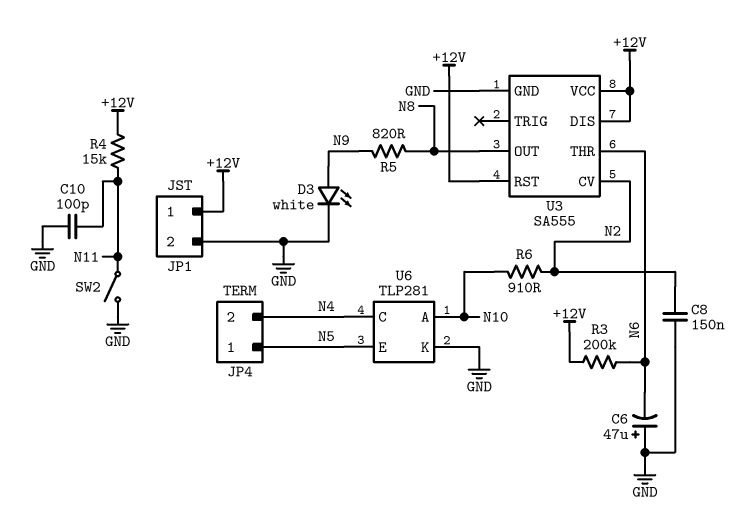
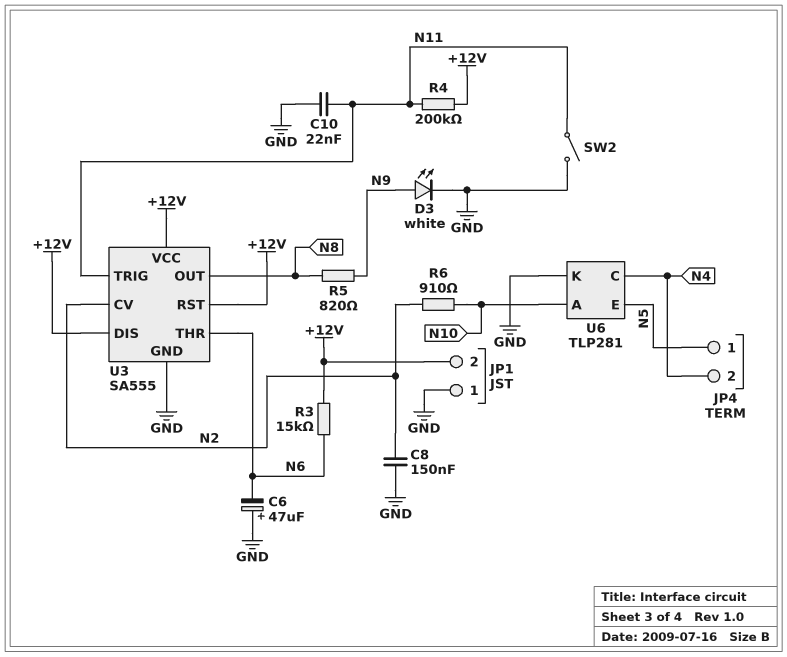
C10: 100pF (GND, N11) -> 22nF (GND, N11)
JP1 pin 1: +12V -> GND
JP1 pin 2: GND -> +12V
R3: 200k (+12V, N6) -> 15k (+12V, N6)
R4: 15k (+12V, N11) -> 200k (+12V, N11)
U3 pin TRIG: none -> N11

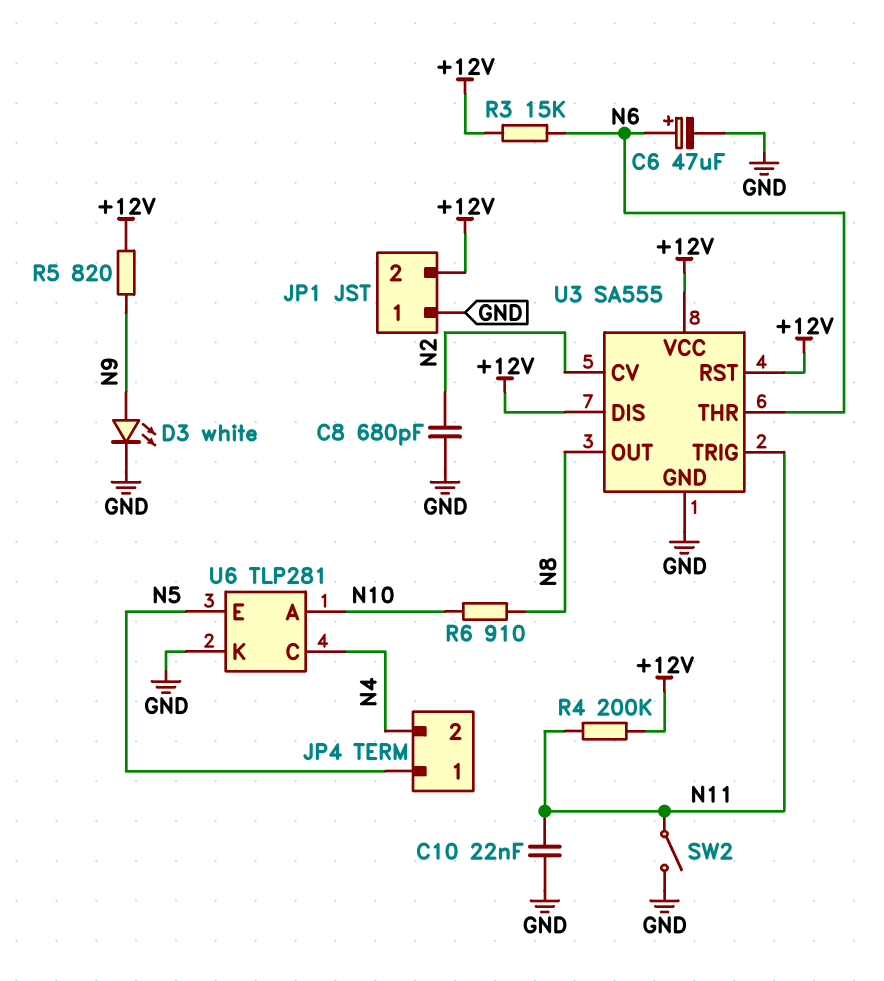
C6: 47uF (plus GND, minus N6) -> 47uF (plus N6, minus GND)
C8: 150nF (GND, N2) -> 680pF (GND, N2)
R5: 820 (N8, N9) -> 820 (+12V, N9)
R6: 910 (N2, N10) -> 910 (N8, N10)

